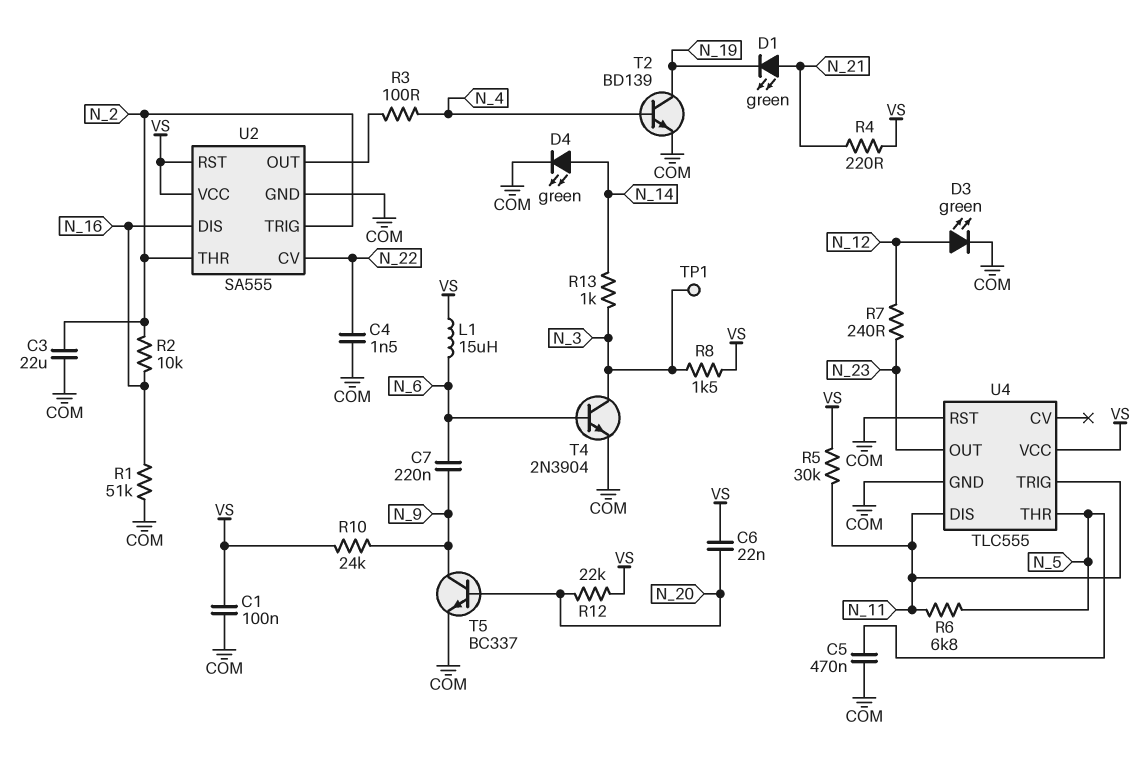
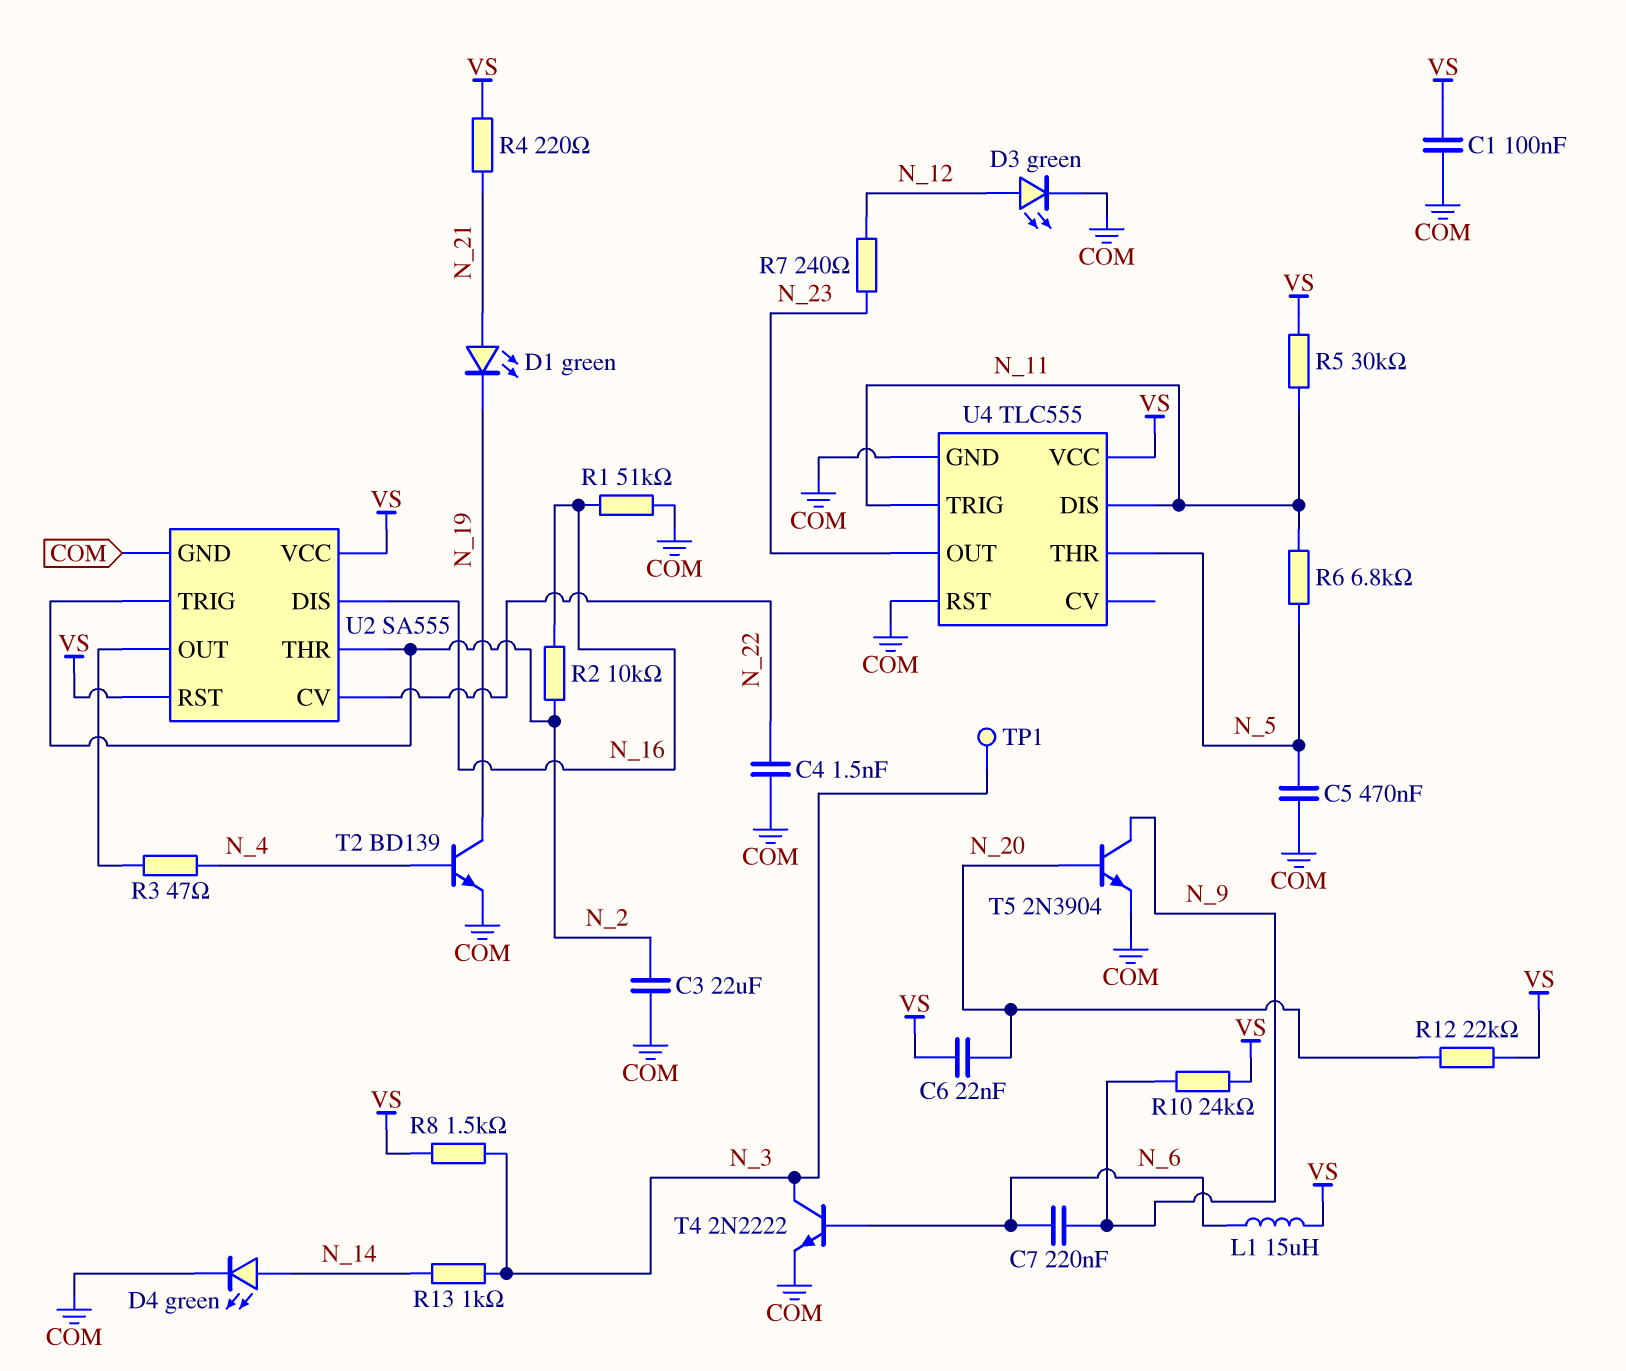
R3: 100 (N_4, U2/OUT) -> 47 (N_4, U2/OUT)
T4: NPN 2N3904 (B N_6, C N_3, E COM) -> NPN 2N2222 (B N_6, C N_3, E COM)
T5: NPN BC337 (B N_20, C N_9, E COM) -> NPN 2N3904 (B N_20, C N_9, E COM)

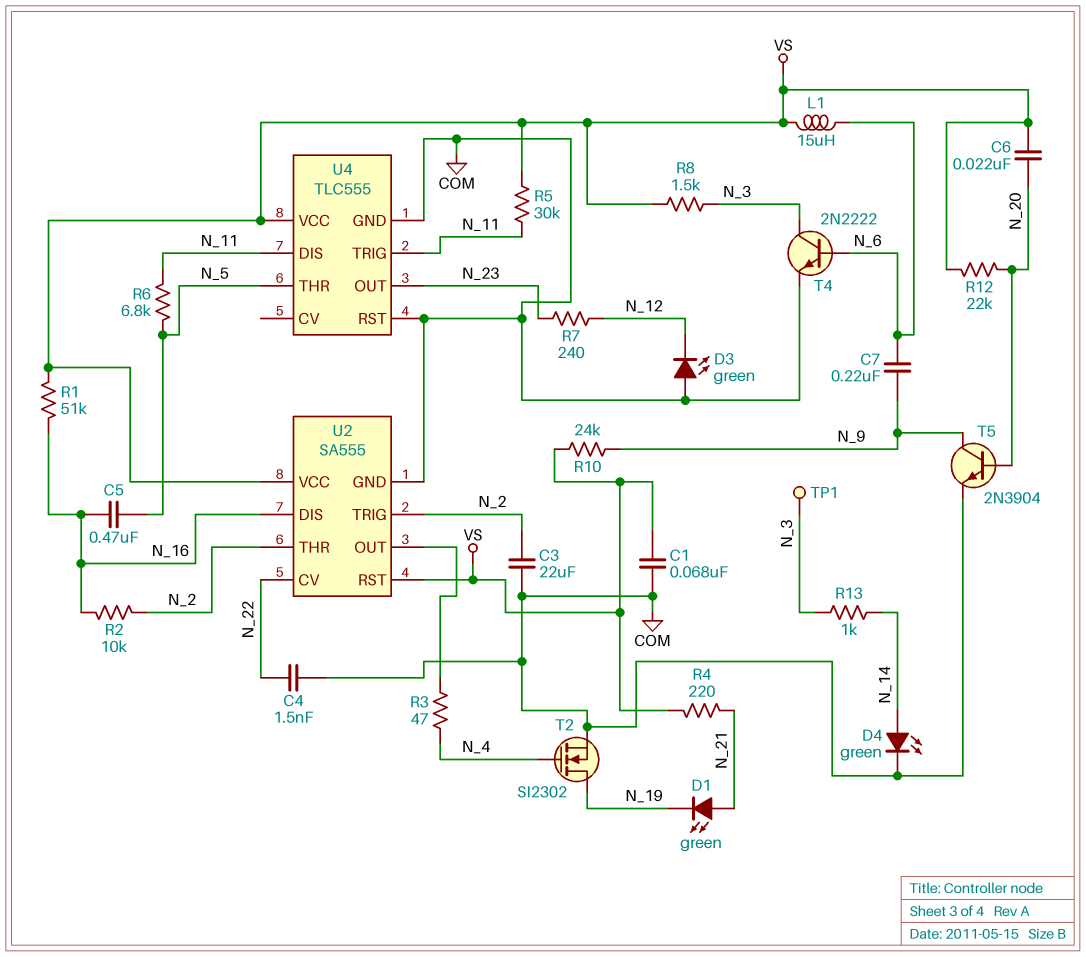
C1: 100nF (COM, VS) -> 68nF (COM, VS)
C5: 470nF (COM, N_5) -> 470nF (N_5, N_16)
D3: LED green (A N_12, K COM) -> LED green (A COM, K N_12)
R1: 51k (COM, N_16) -> 51k (N_16, VS)
T2: NPN BD139 (B N_4, C N_19, E COM) -> NMOS SI2302 (G N_4, D N_19, S COM)

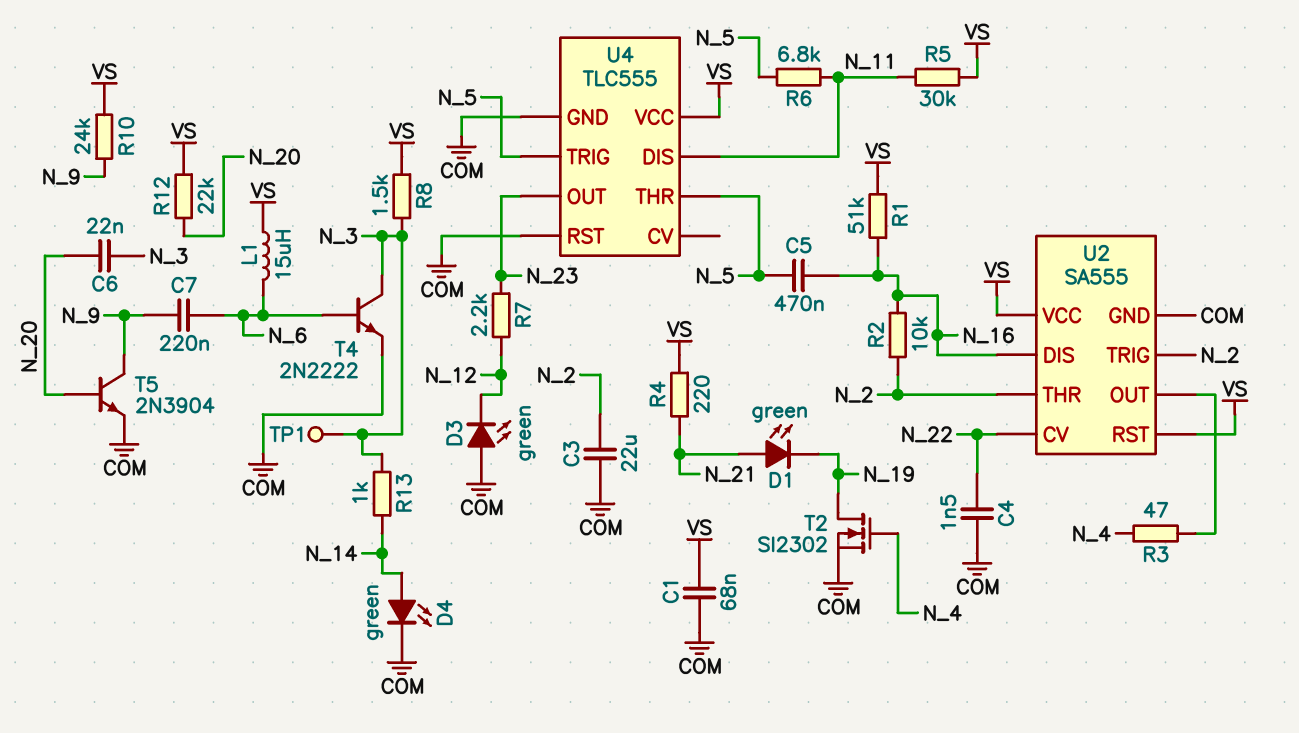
C6: 22nF (N_20, VS) -> 22nF (N_3, N_20)
R7: 240 (N_12, N_23) -> 2.2k (N_12, N_23)
U4 pin TRIG: N_11 -> N_5

